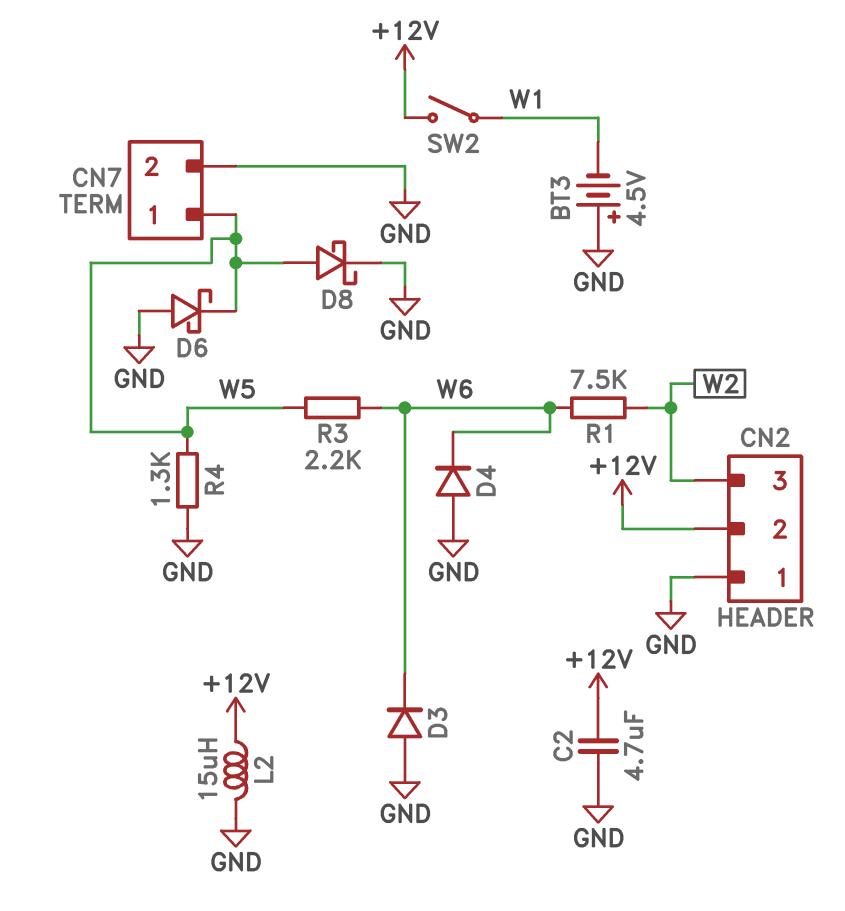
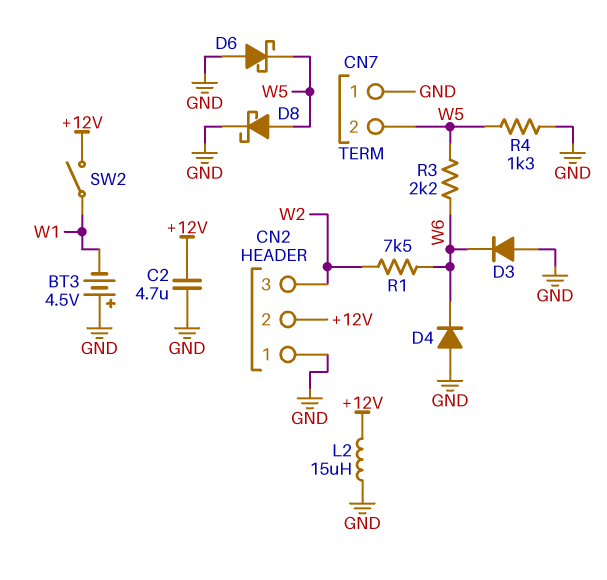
CN7 pin 1: W5 -> GND
CN7 pin 2: GND -> W5

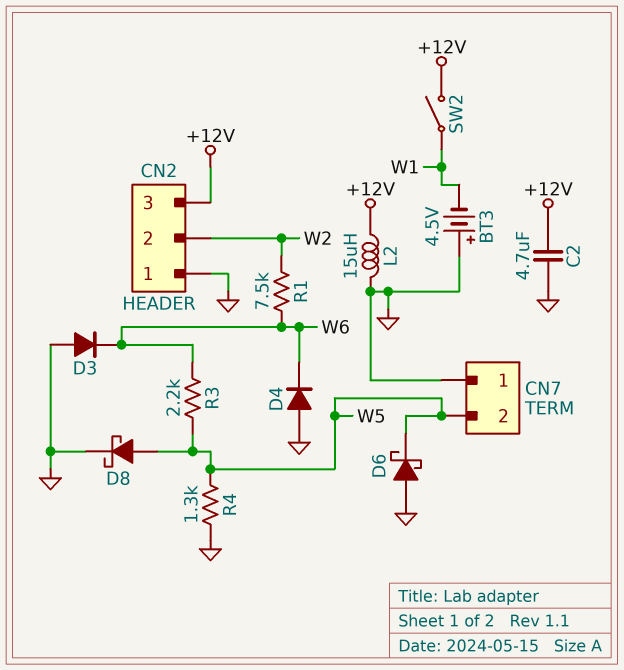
CN2 pin 2: +12V -> W2
CN2 pin 3: W2 -> +12V

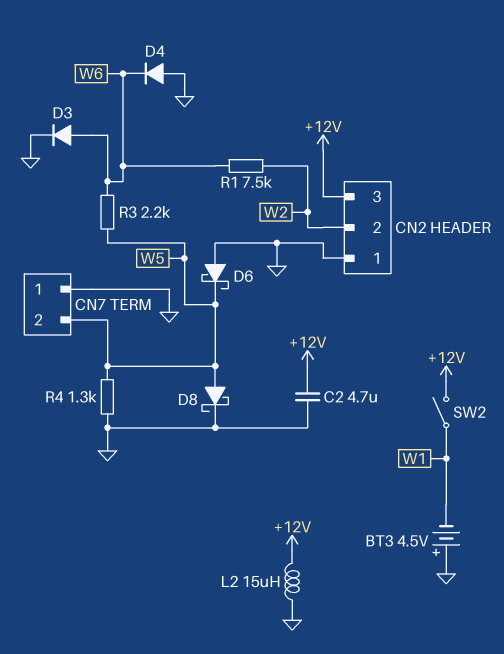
D3: diode (A GND, K W6) -> diode (A W6, K GND)

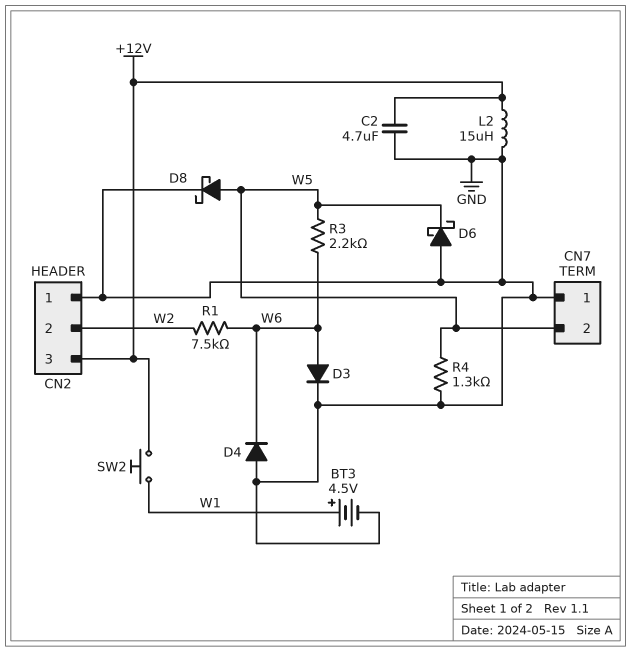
BT3: 4.5V (plus GND, minus W1) -> 4.5V (plus W1, minus GND)
SW2: switch (+12V, W1) -> button (+12V, W1)

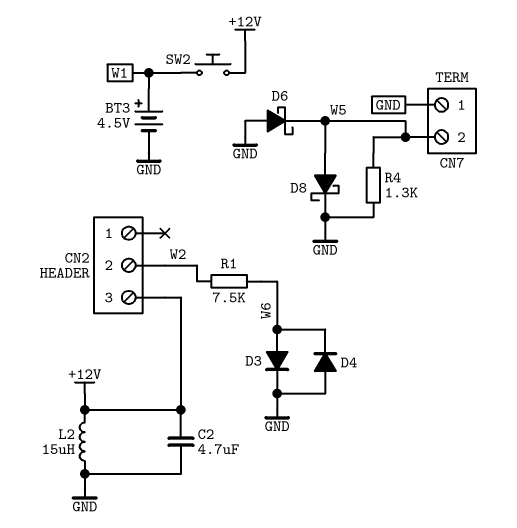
CN2 pin 1: GND -> none
R3: 2.2k (W5, W6) -> none

